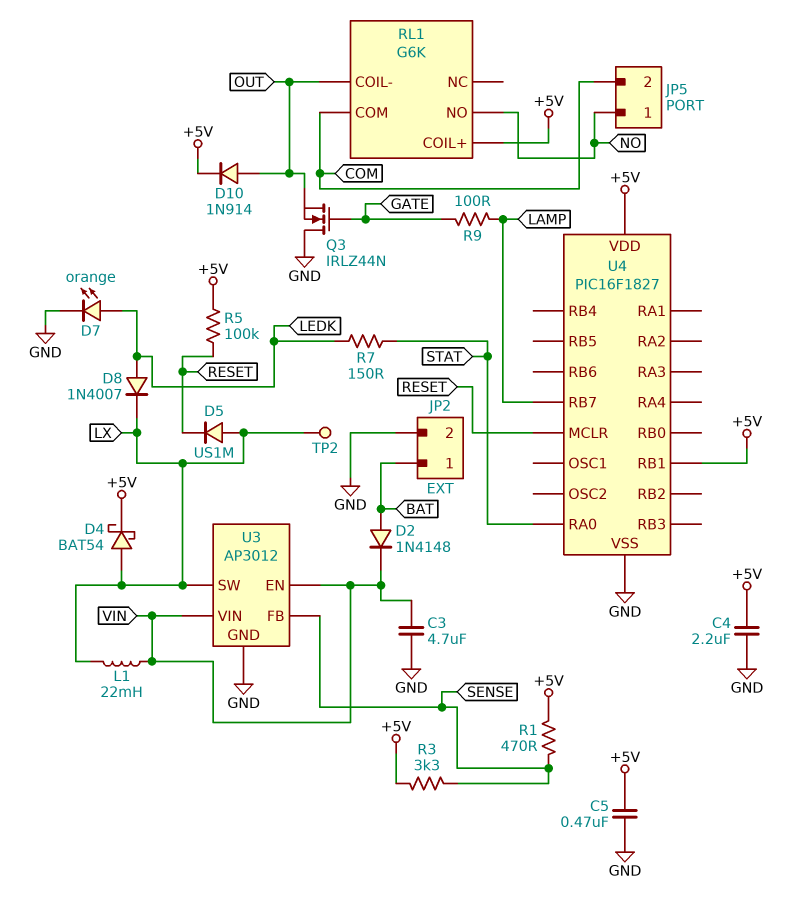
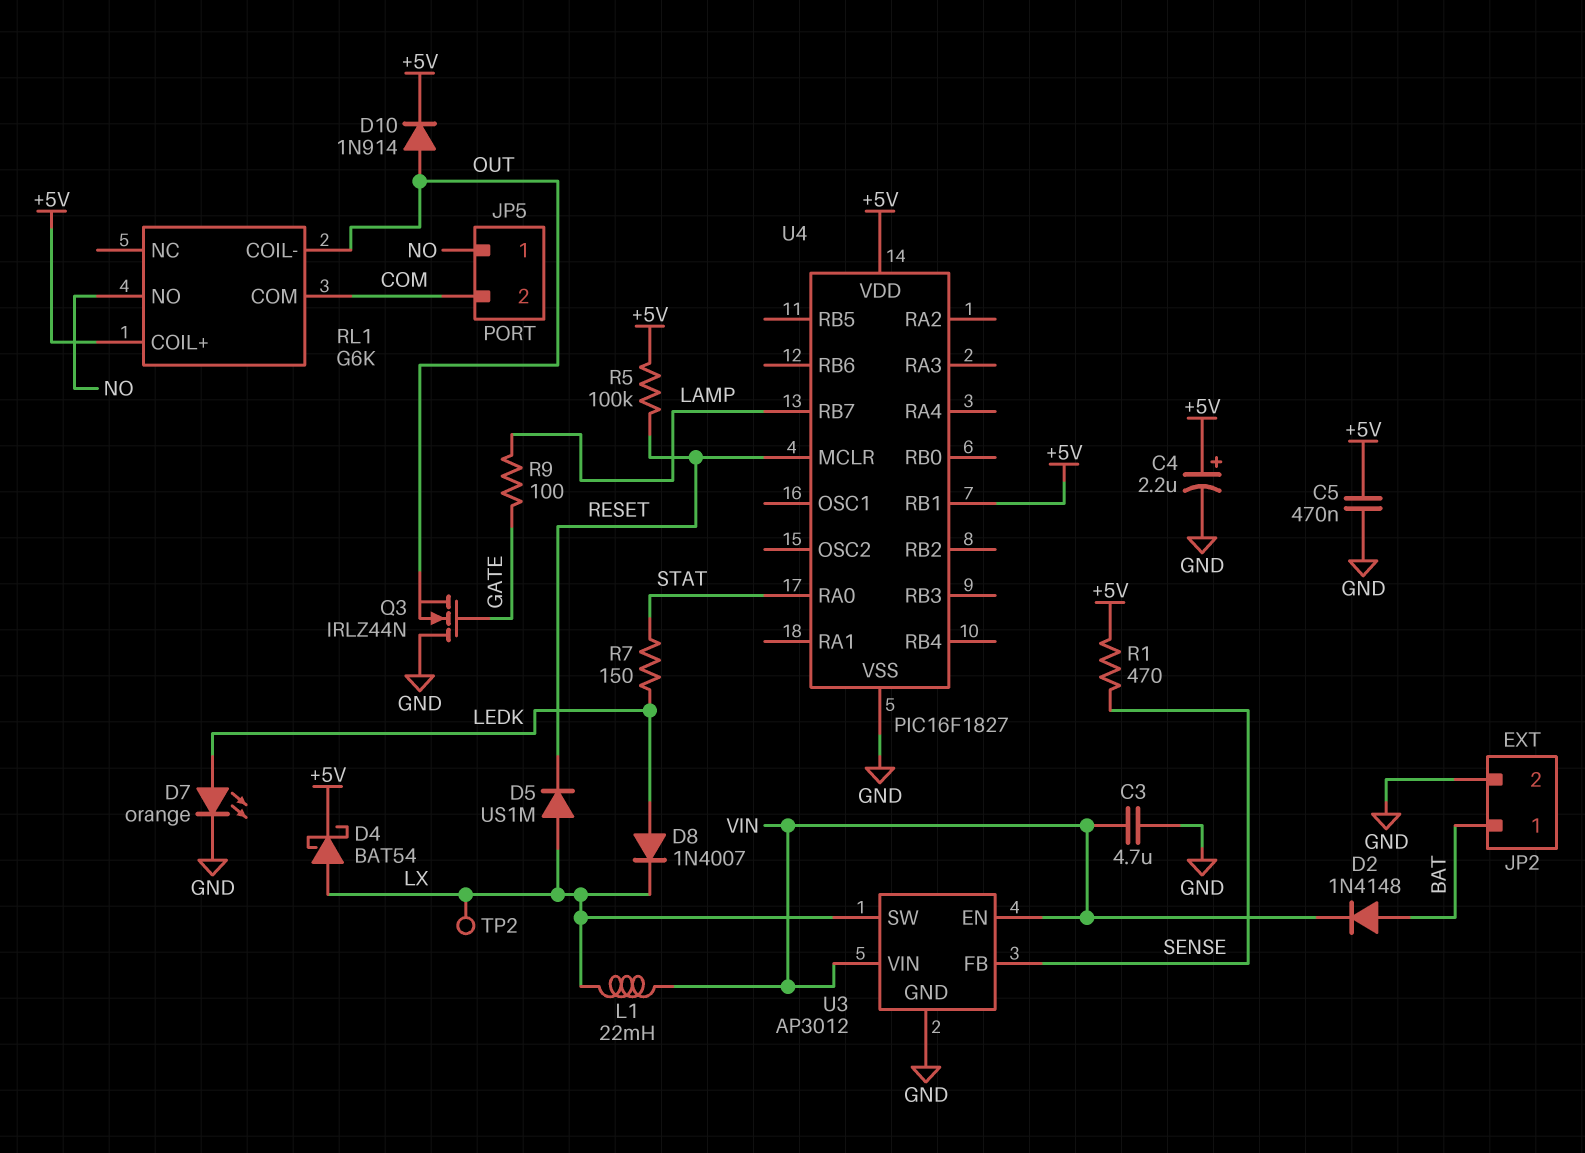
C4: 2.2uF (+5V, GND) -> 2.2uF (plus +5V, minus GND)
R3: 3.3k (+5V, SENSE) -> none

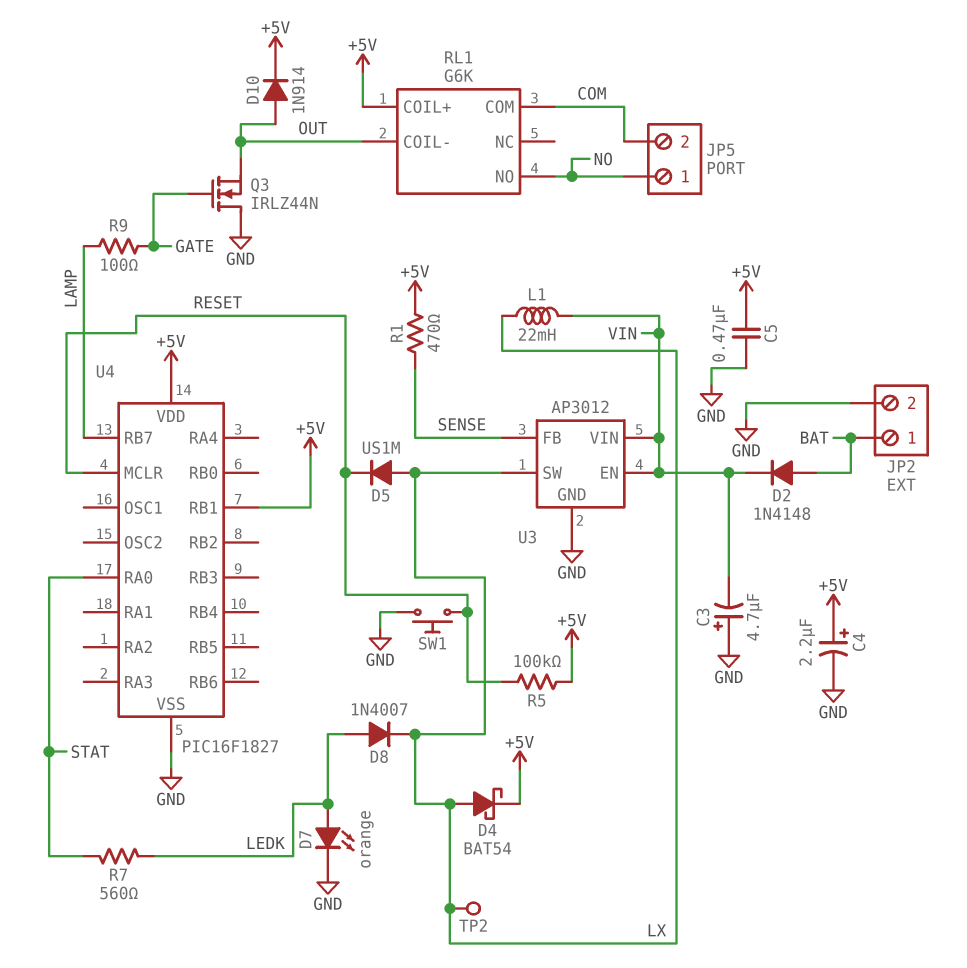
C3: 4.7uF (GND, VIN) -> 4.7uF (plus GND, minus VIN)
R7: 150 (LEDK, STAT) -> 560 (LEDK, STAT)
SW1: none -> button (GND, RESET)

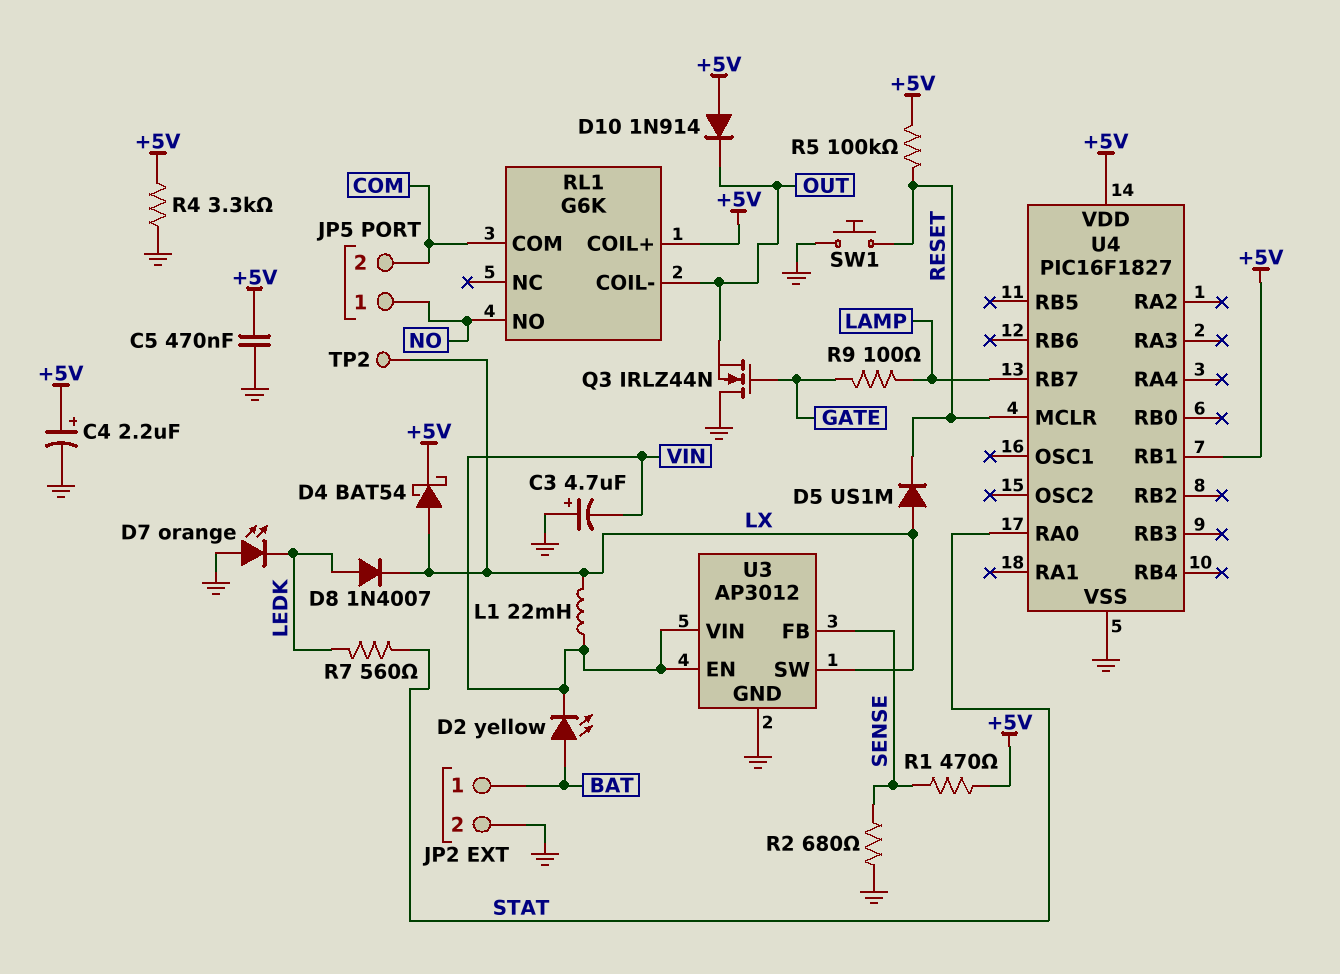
D2: diode 1N4148 (A BAT, K VIN) -> LED yellow (A BAT, K VIN)
D7: LED orange (A LEDK, K GND) -> LED orange (A GND, K LEDK)
D10: diode 1N914 (A OUT, K +5V) -> diode 1N914 (A +5V, K OUT)
R2: none -> 680 (GND, SENSE)
R4: none -> 3.3k (+5V, GND)

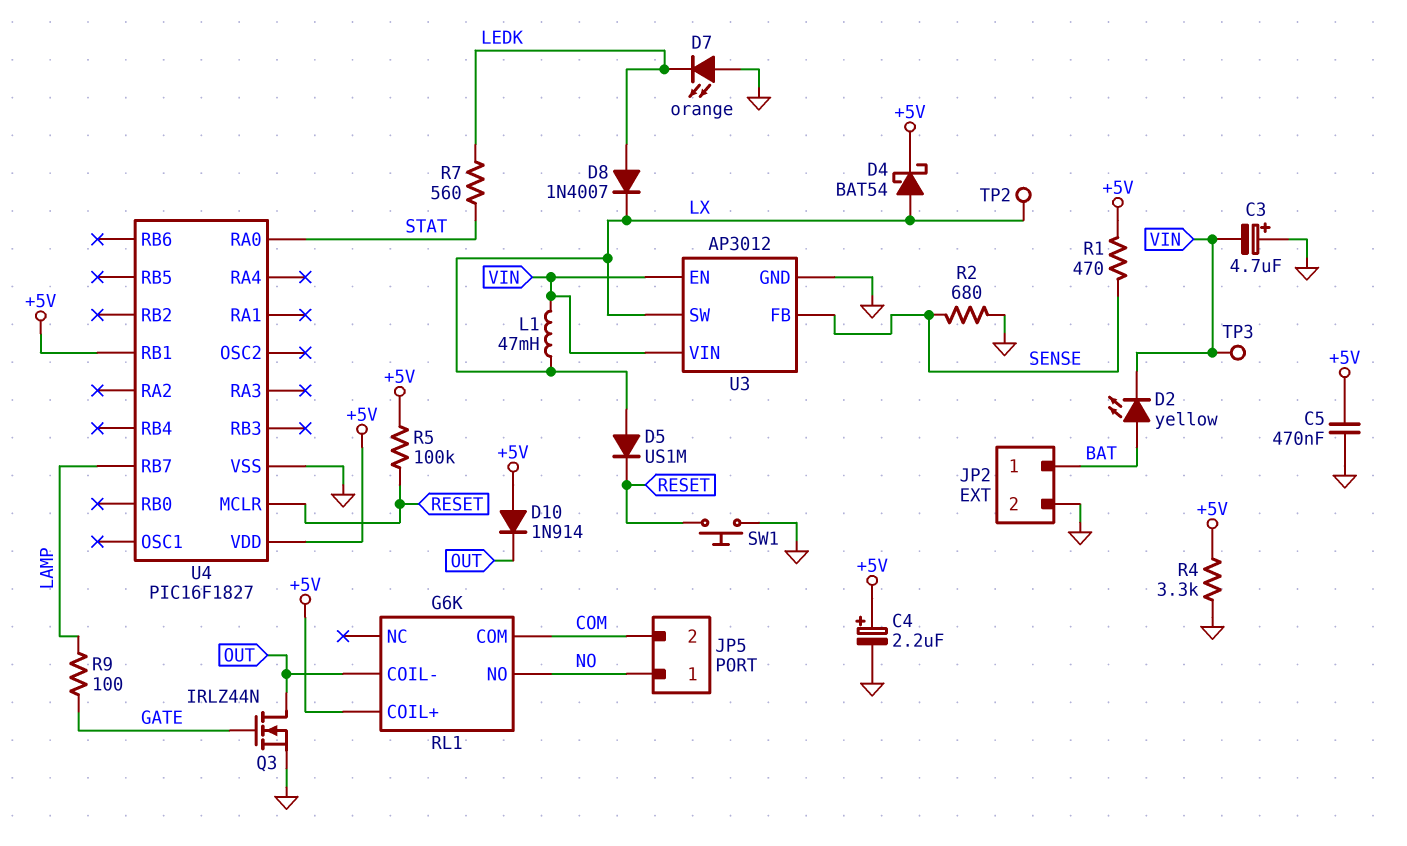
L1: 22mH (LX, VIN) -> 47mH (LX, VIN)
Q3: NMOS IRLZ44N (G GATE, D GND, S OUT) -> NMOS IRLZ44N (G GATE, D OUT, S GND)
TP3: none -> test point (VIN)

